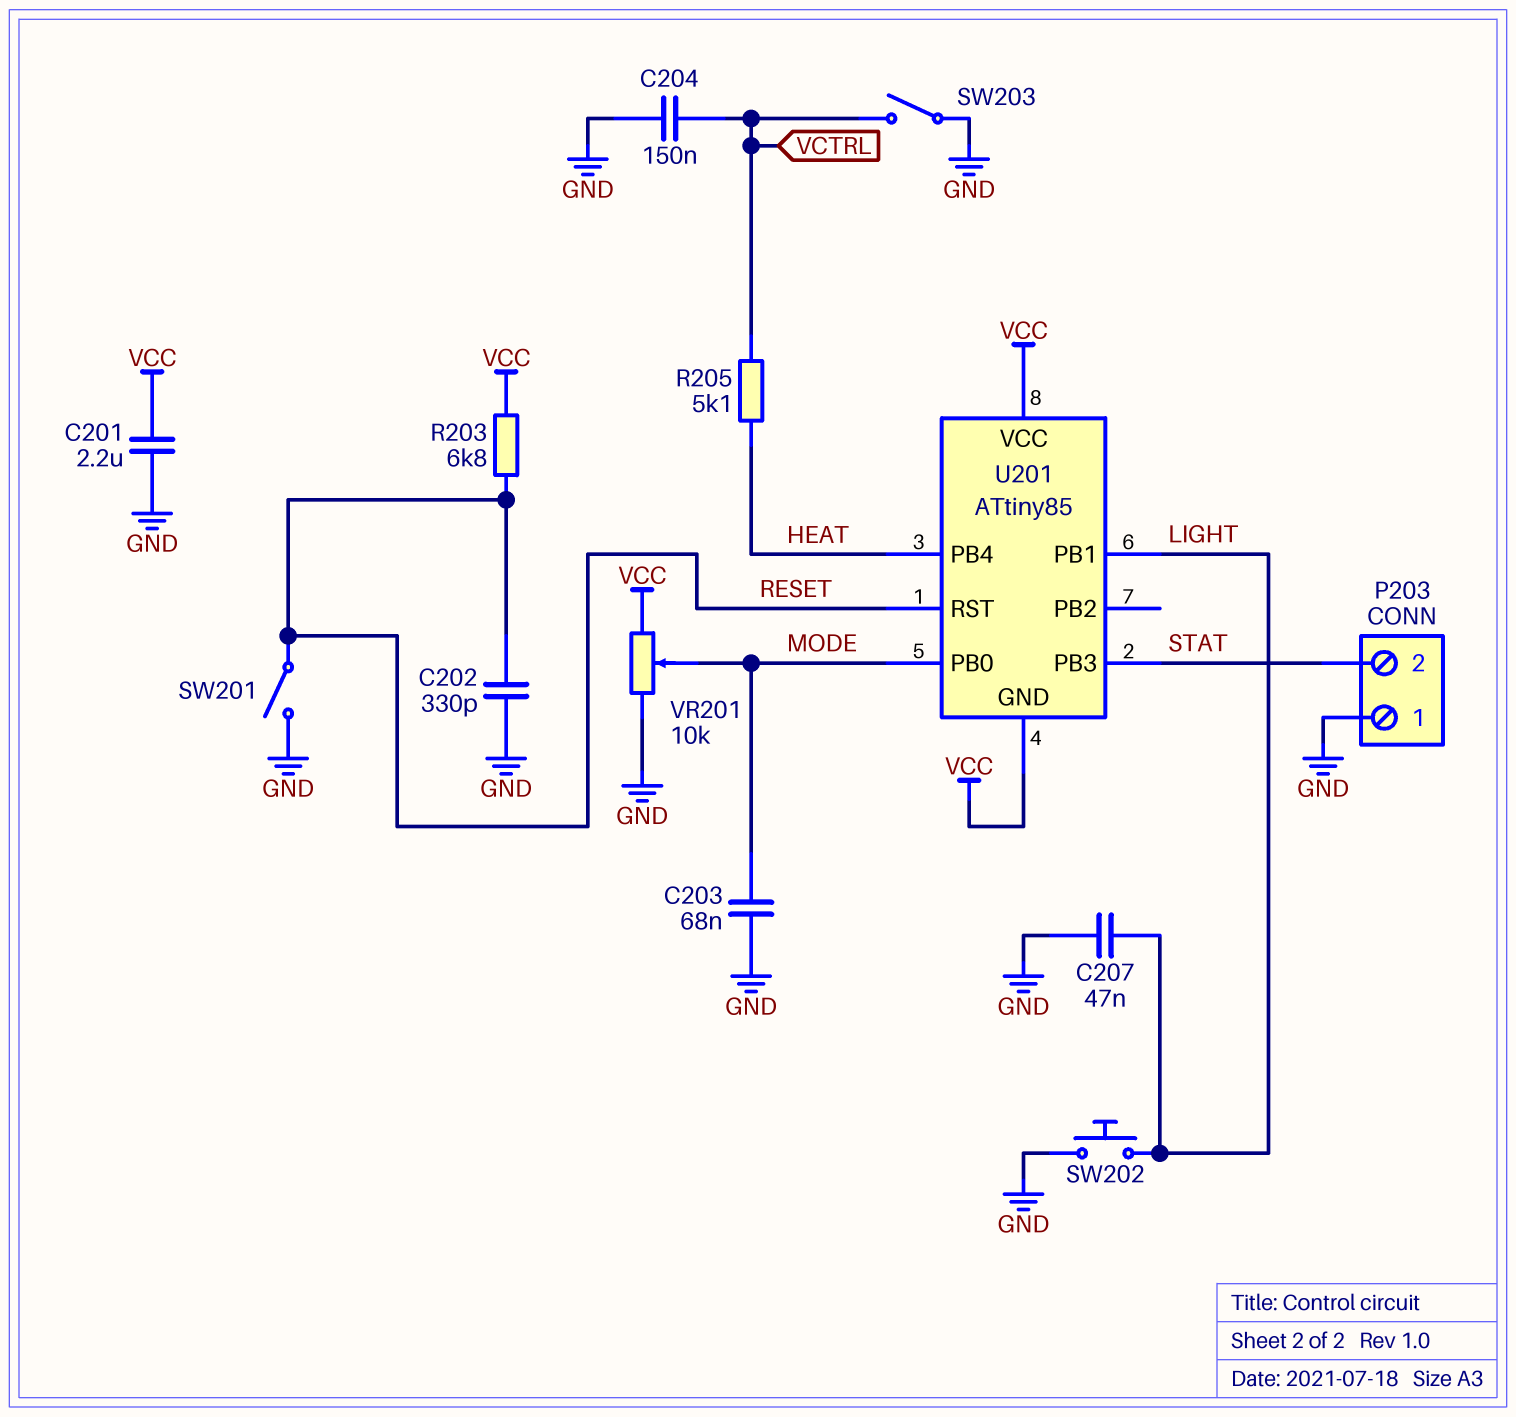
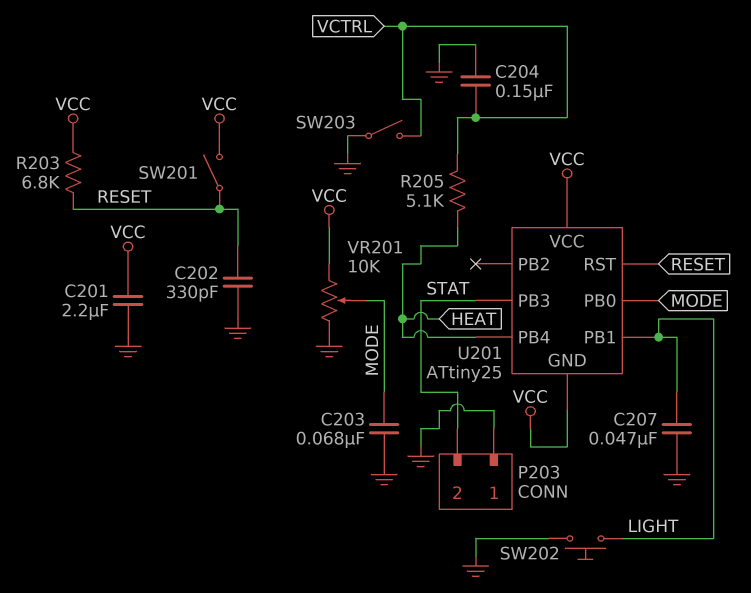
SW201: switch (GND, RESET) -> switch (RESET, VCC)
U201: ATtiny85 -> ATtiny25

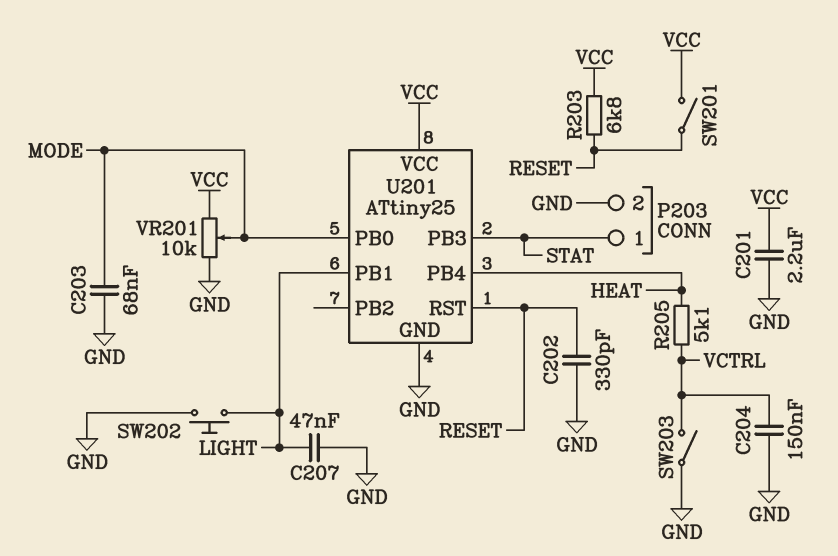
P203 pin 1: GND -> STAT
P203 pin 2: STAT -> GND
U201 pin GND: VCC -> GND

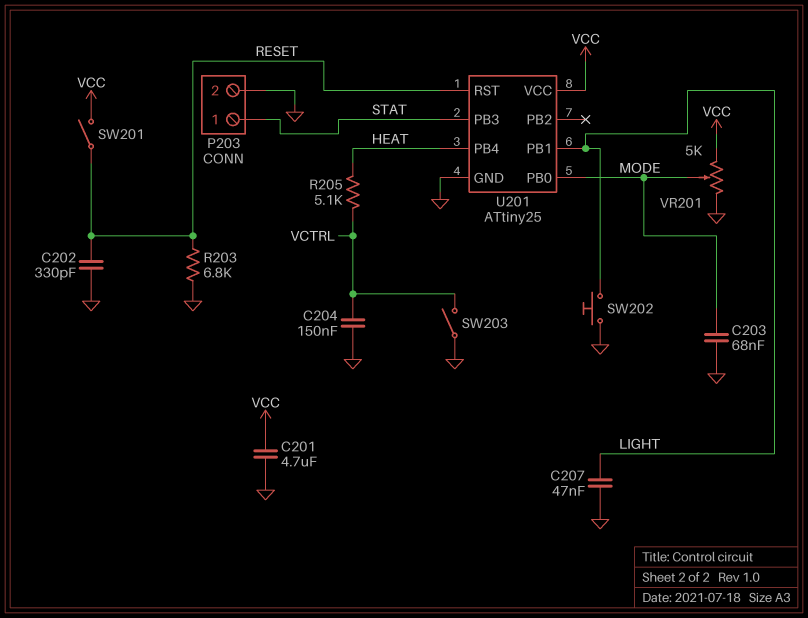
C201: 2.2uF (GND, VCC) -> 4.7uF (GND, VCC)
R203: 6.8k (RESET, VCC) -> 6.8k (GND, RESET)
VR201: 10k (GND, VCC, wiper MODE) -> 5k (GND, VCC, wiper MODE)

